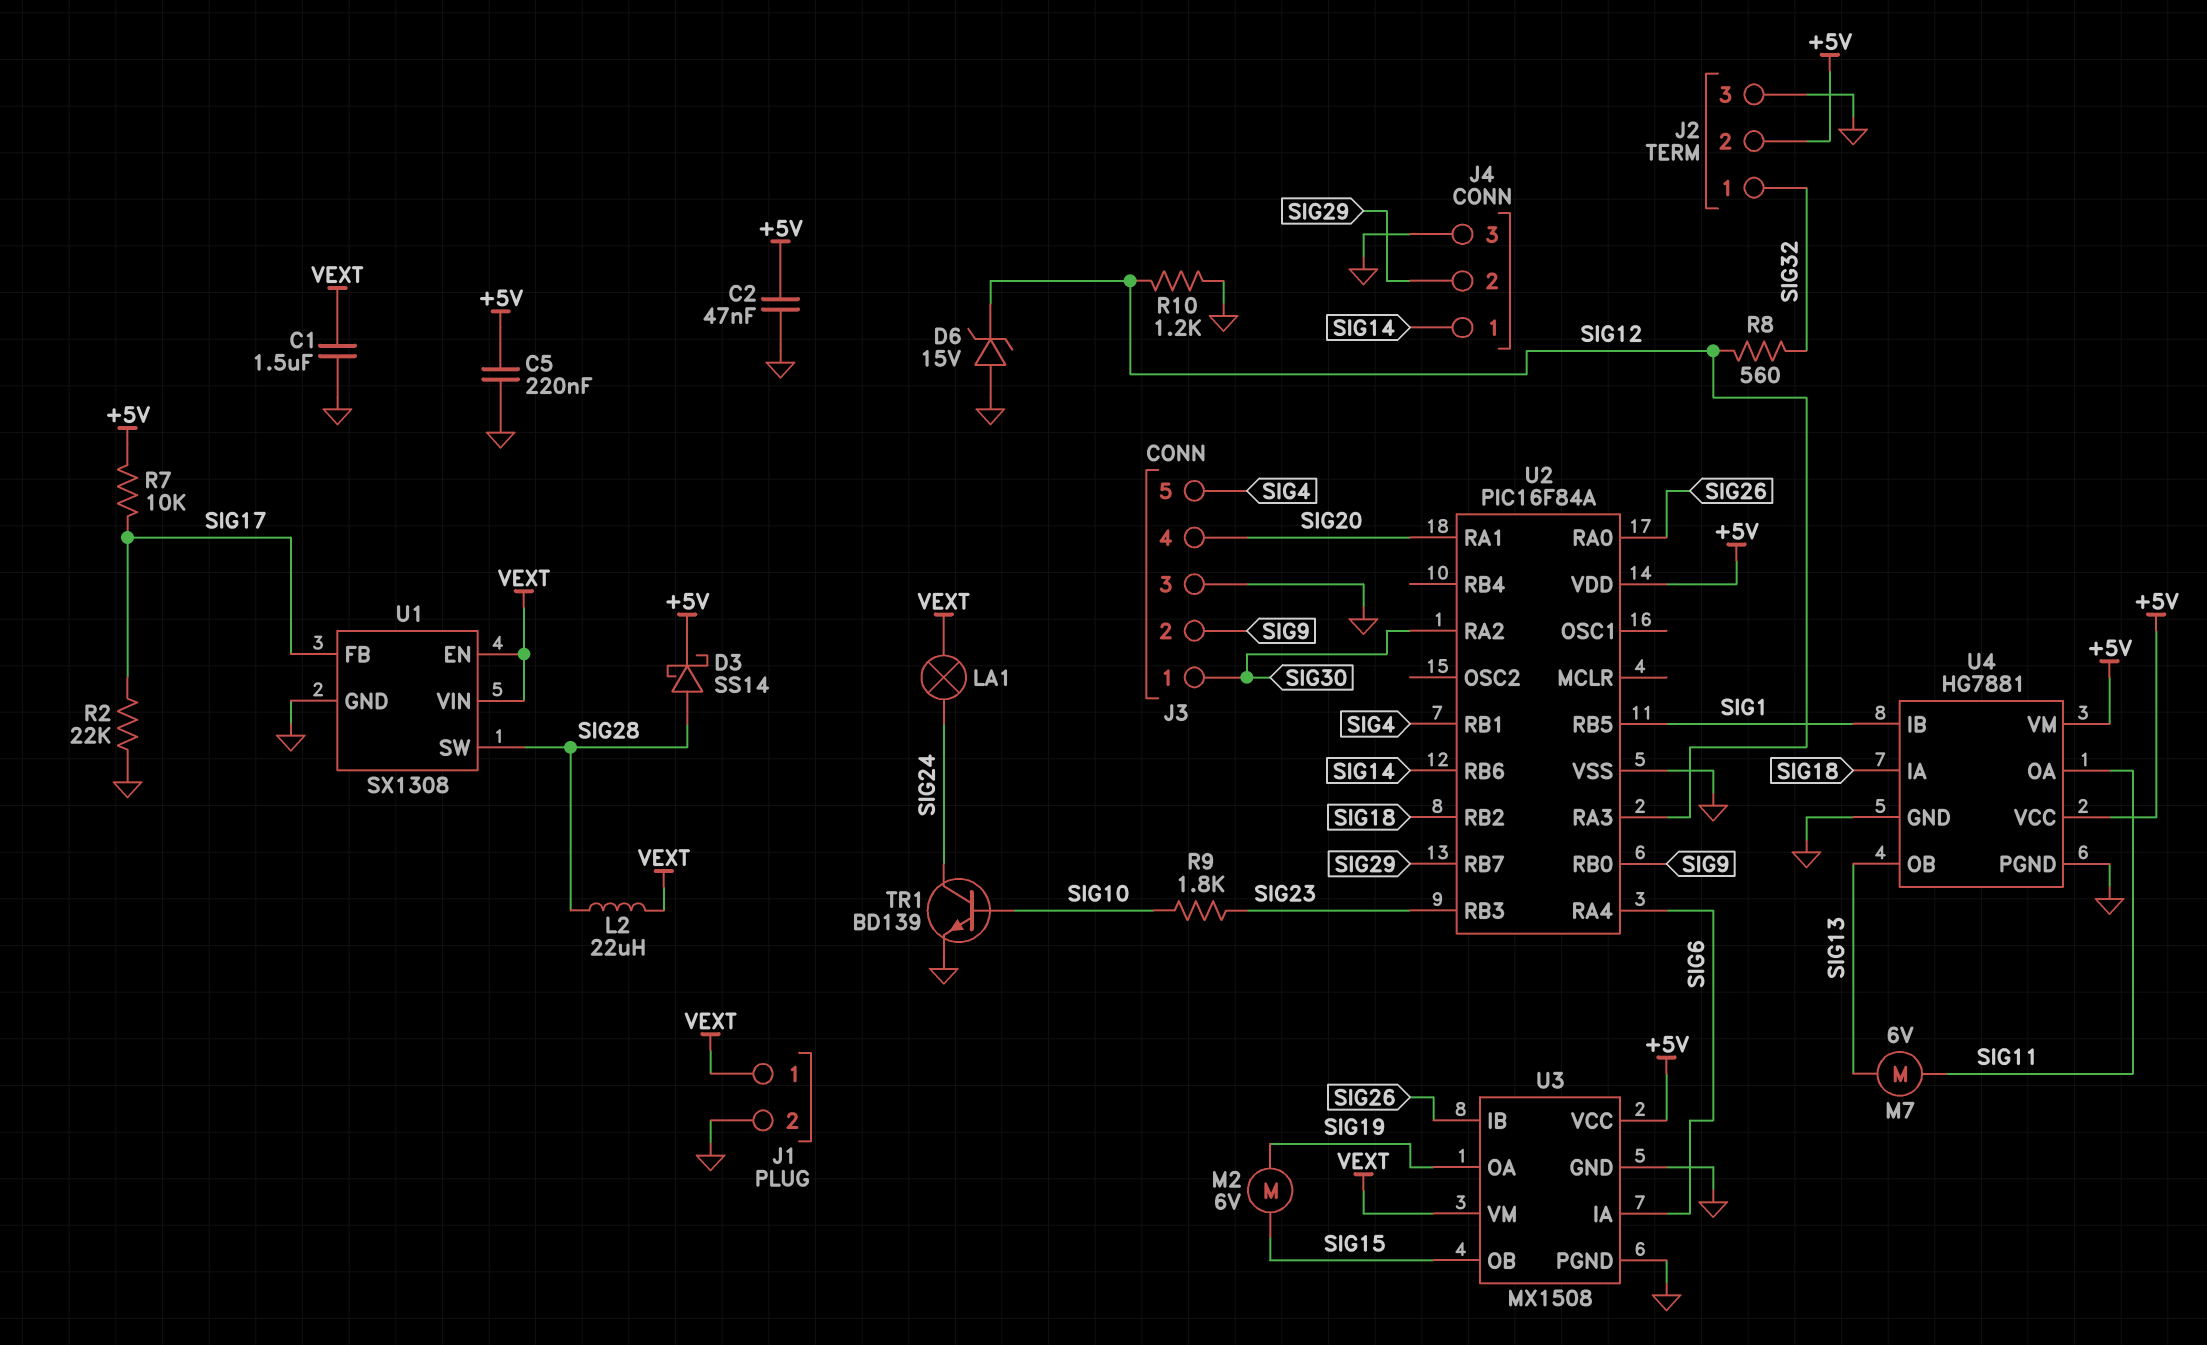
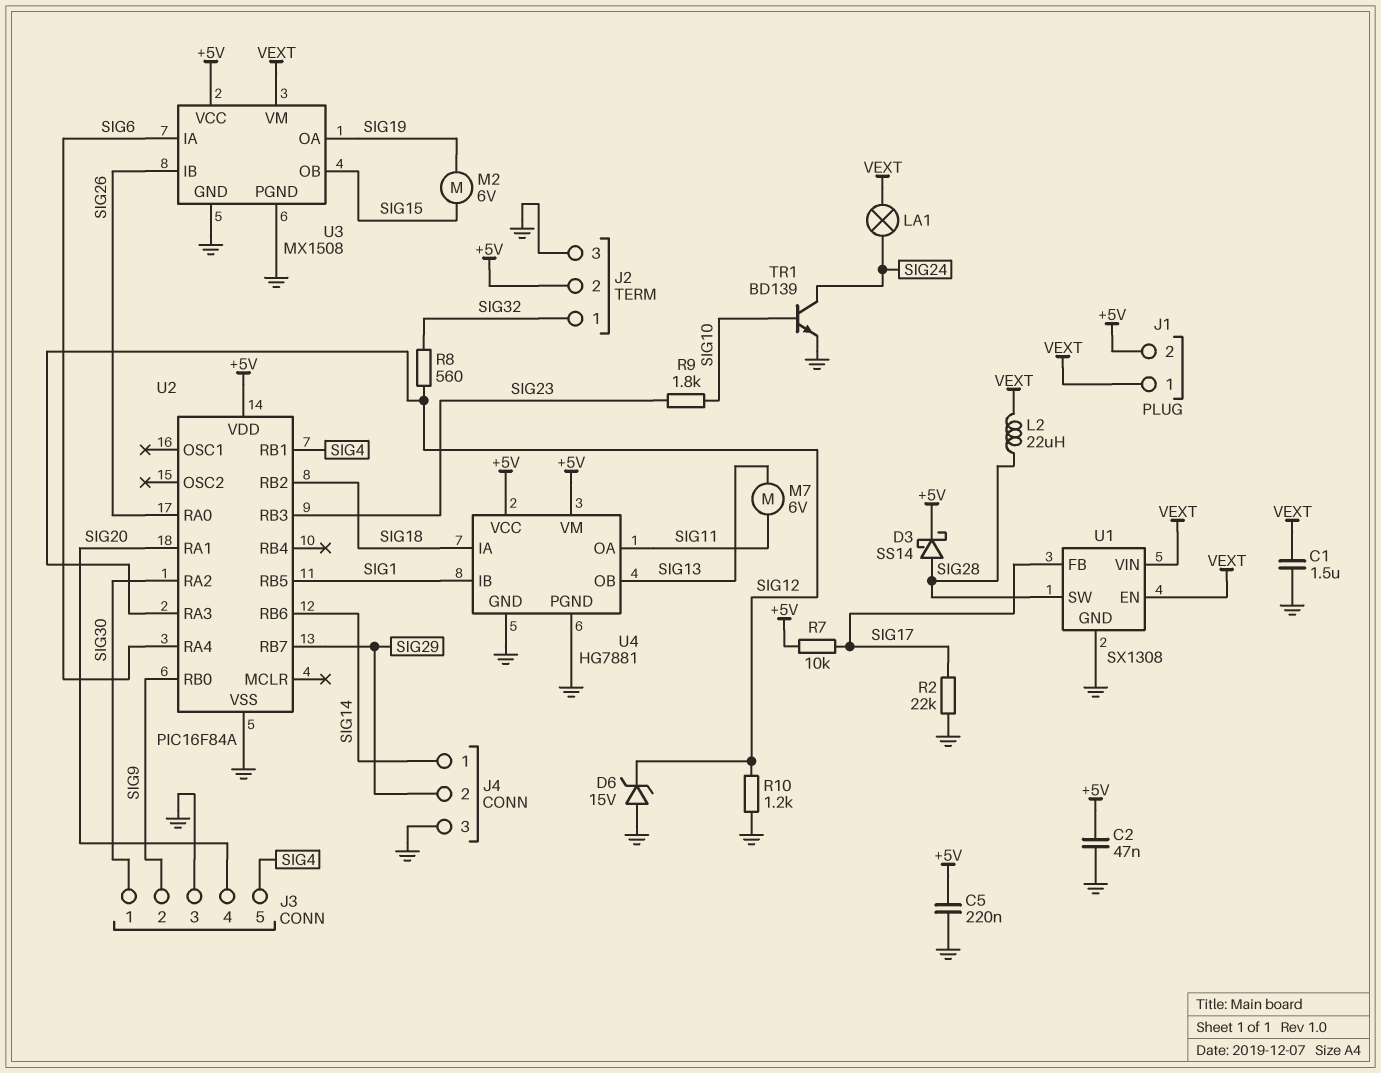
J1 pin 2: GND -> +5V

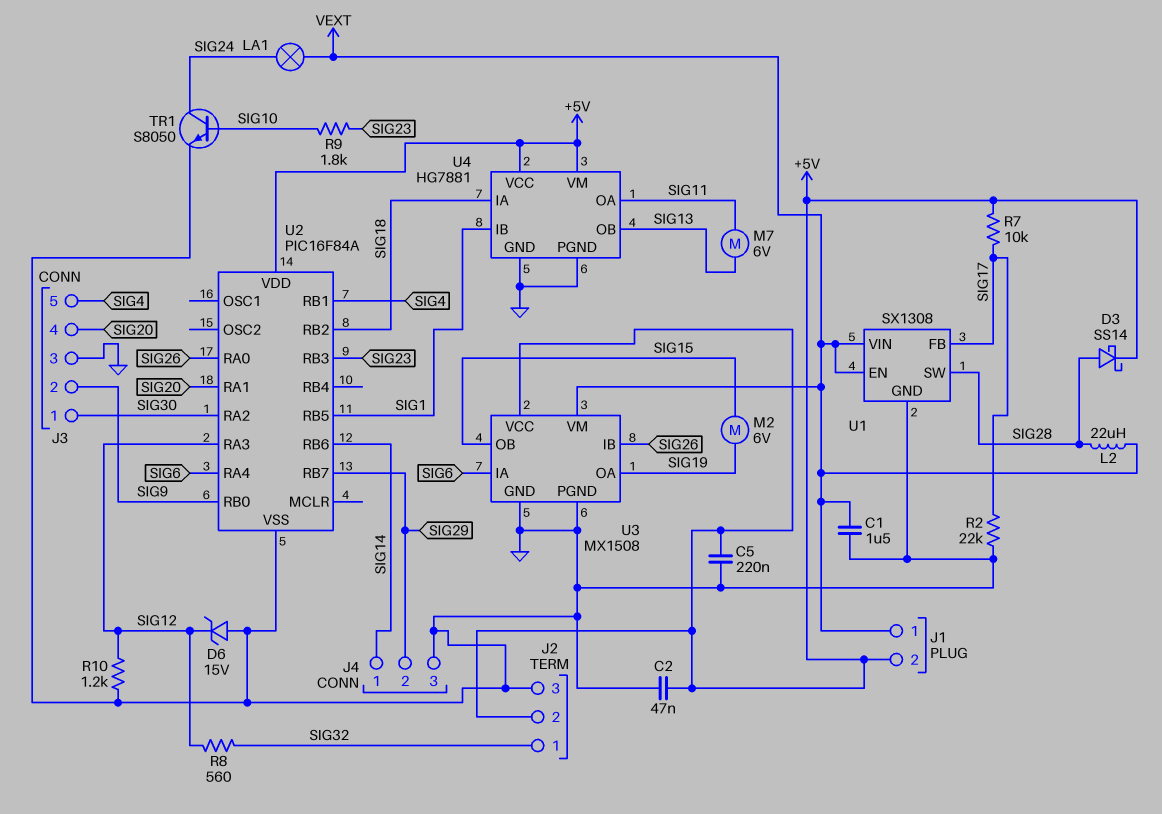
TR1: NPN BD139 (B SIG10, C SIG24, E GND) -> NPN S8050 (B SIG10, C SIG24, E GND)

